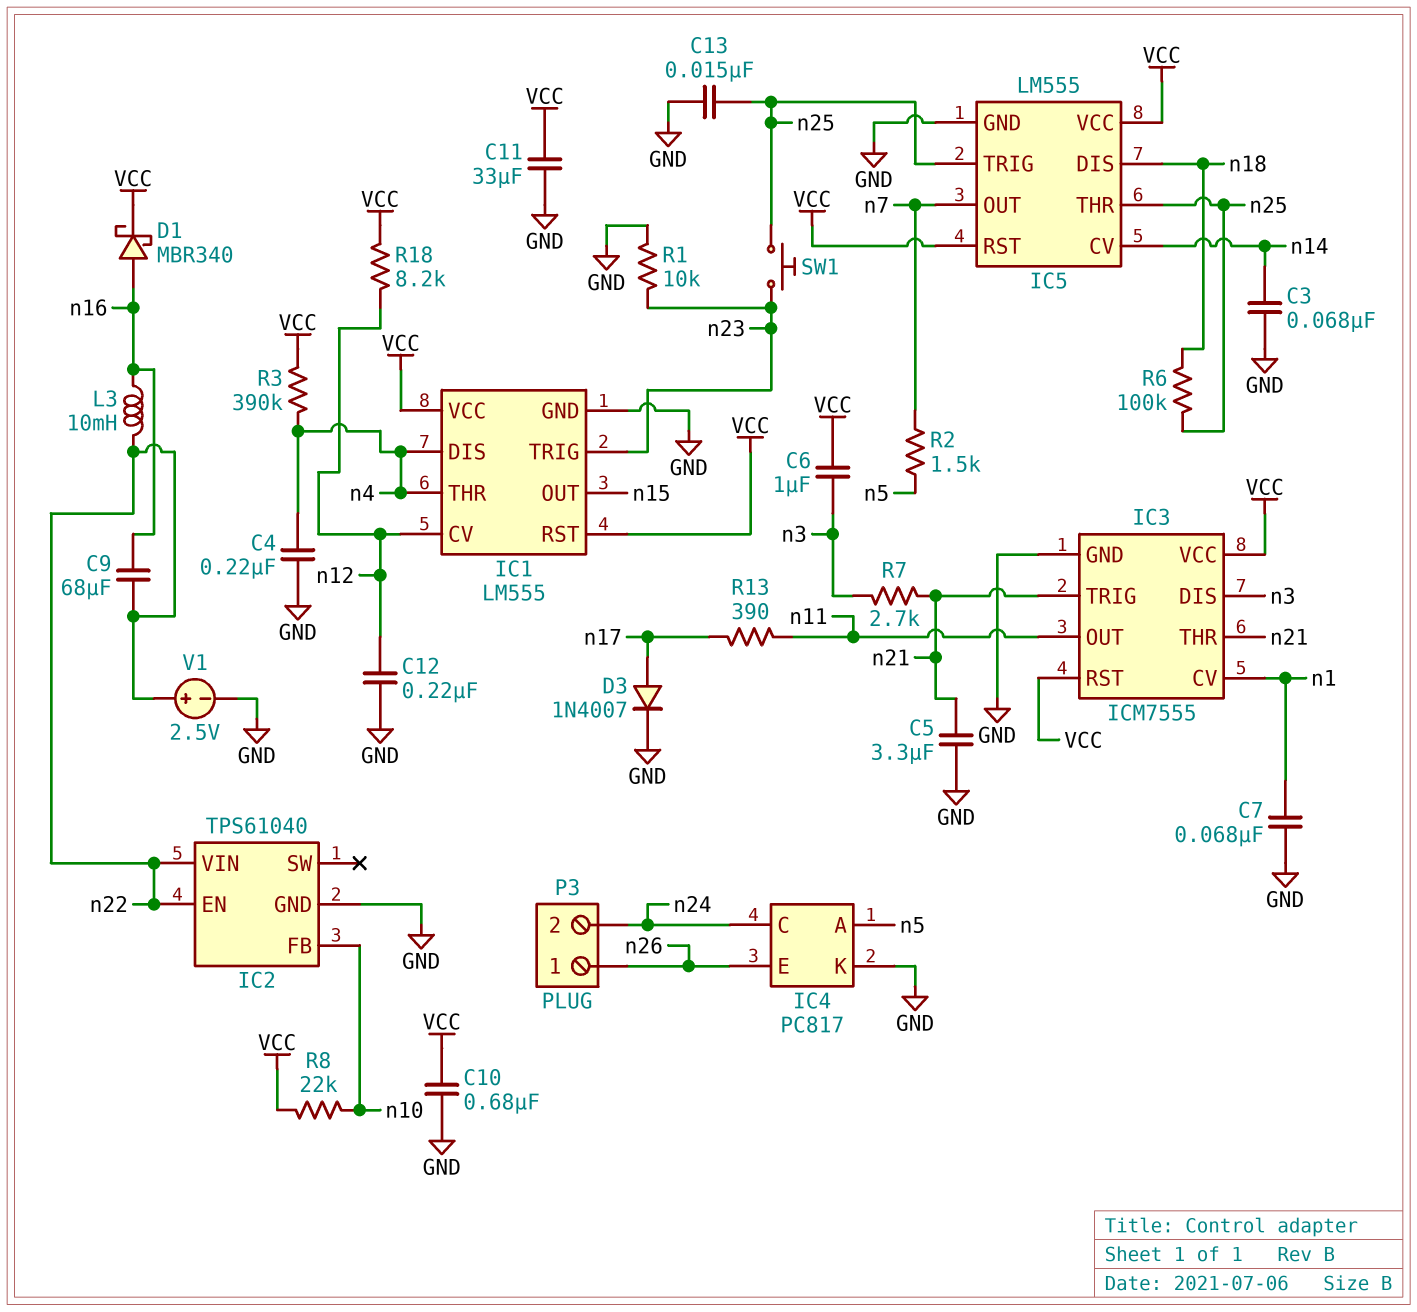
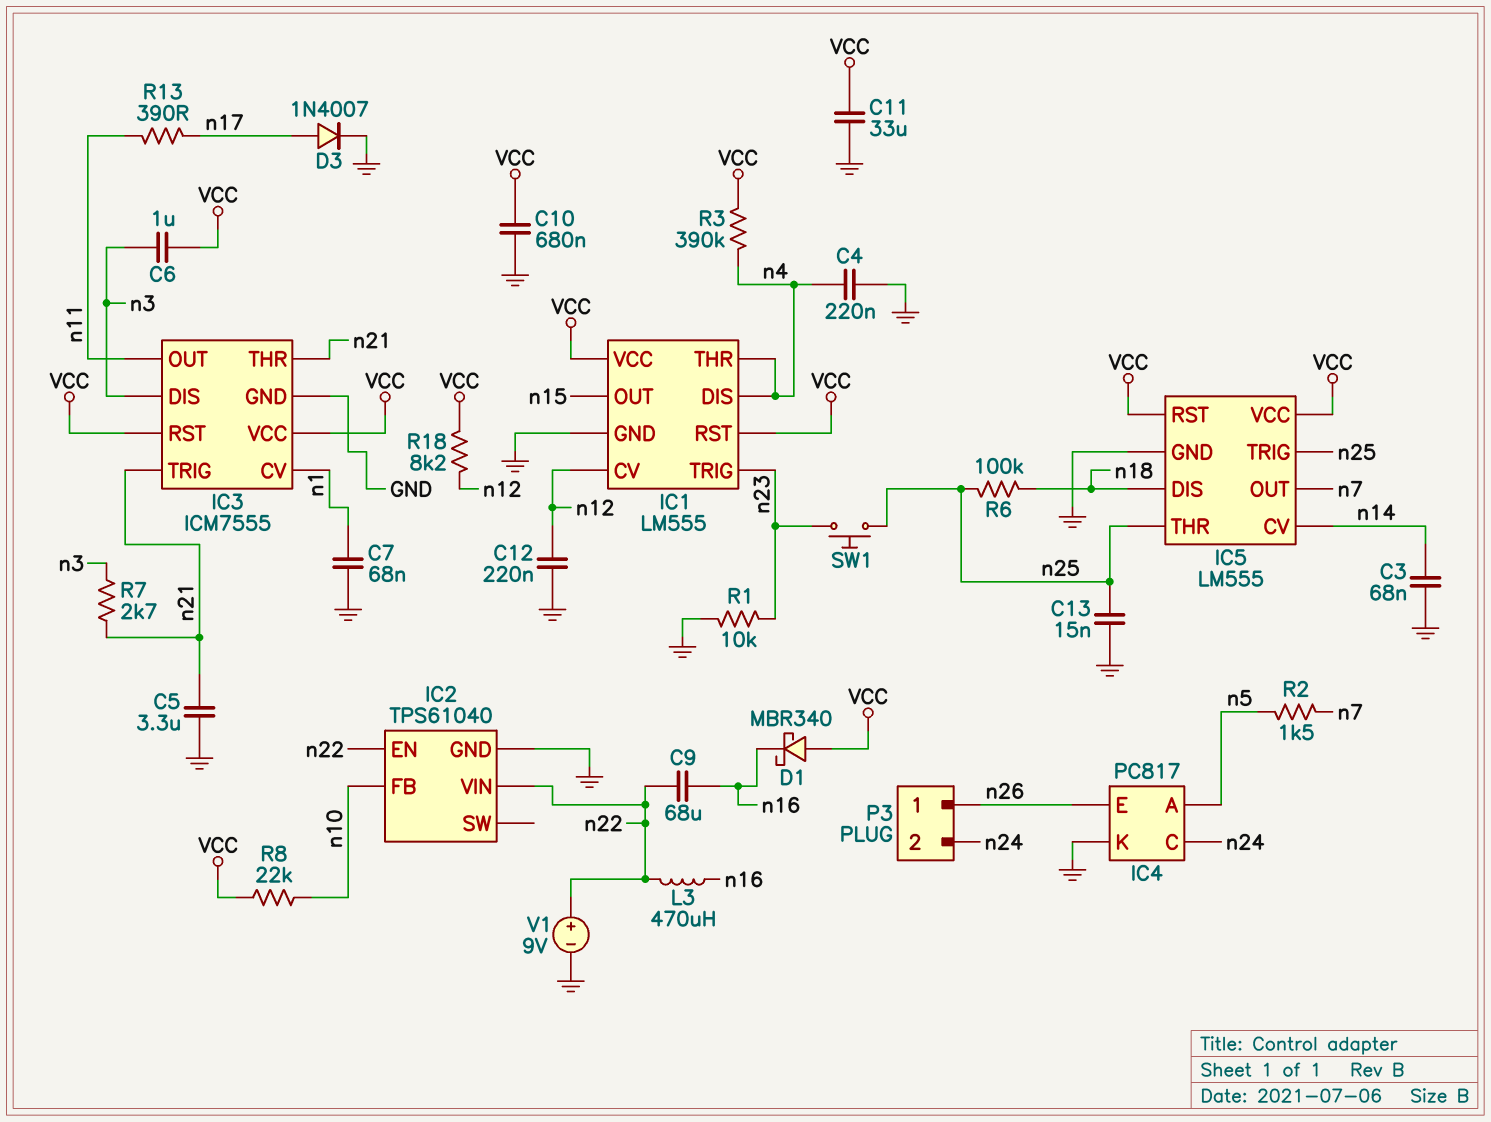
D1: schottky MBR340 (A n16, K VCC) -> schottky MBR340 (A VCC, K n16)
L3: 10mH (n16, n22) -> 470uH (n16, n22)
V1: 2.5V (plus n22, minus GND) -> 9V (plus n22, minus GND)

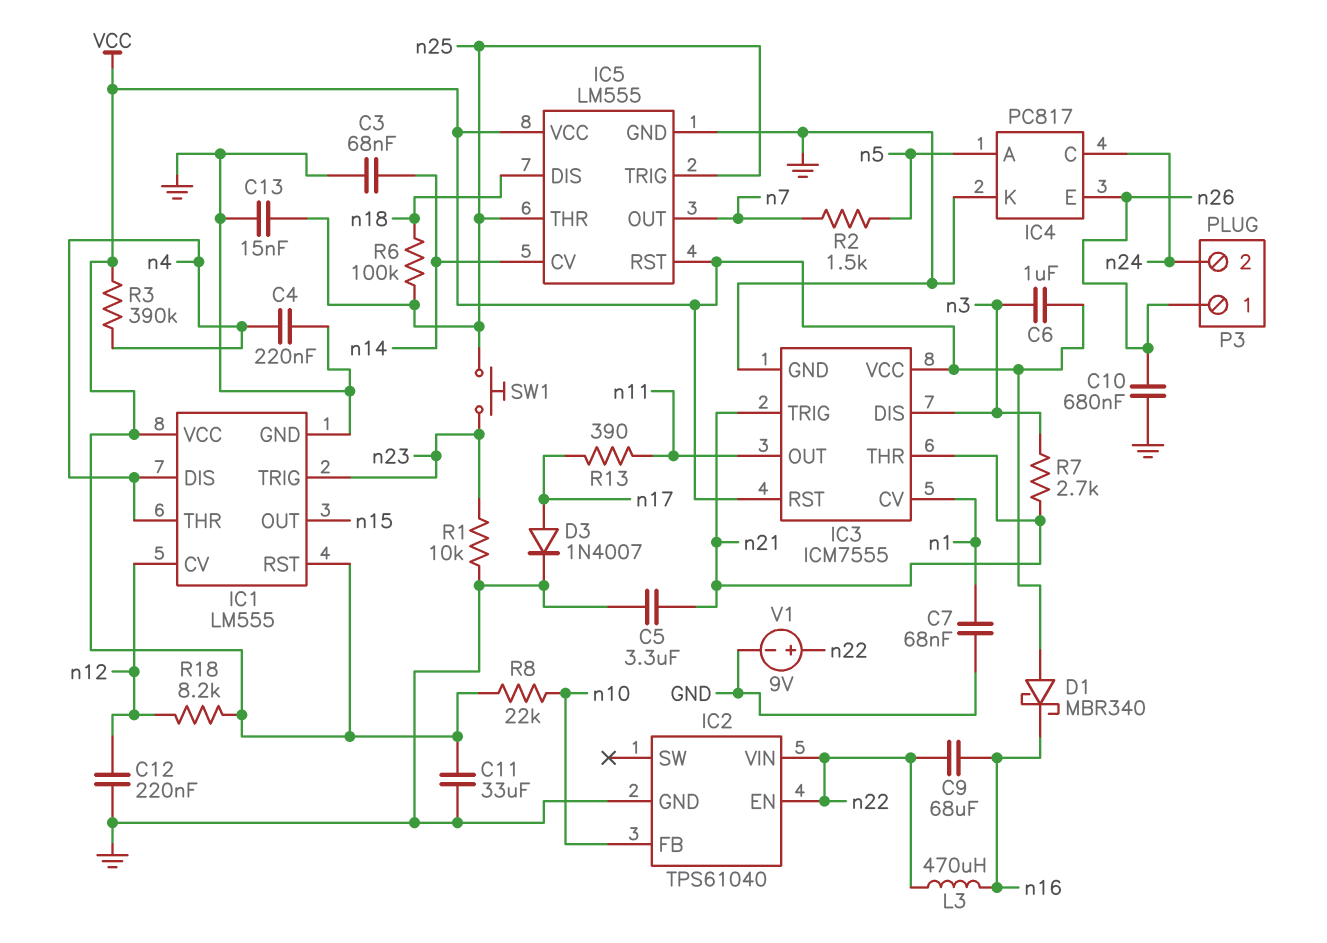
C10: 680nF (GND, VCC) -> 680nF (GND, n26)

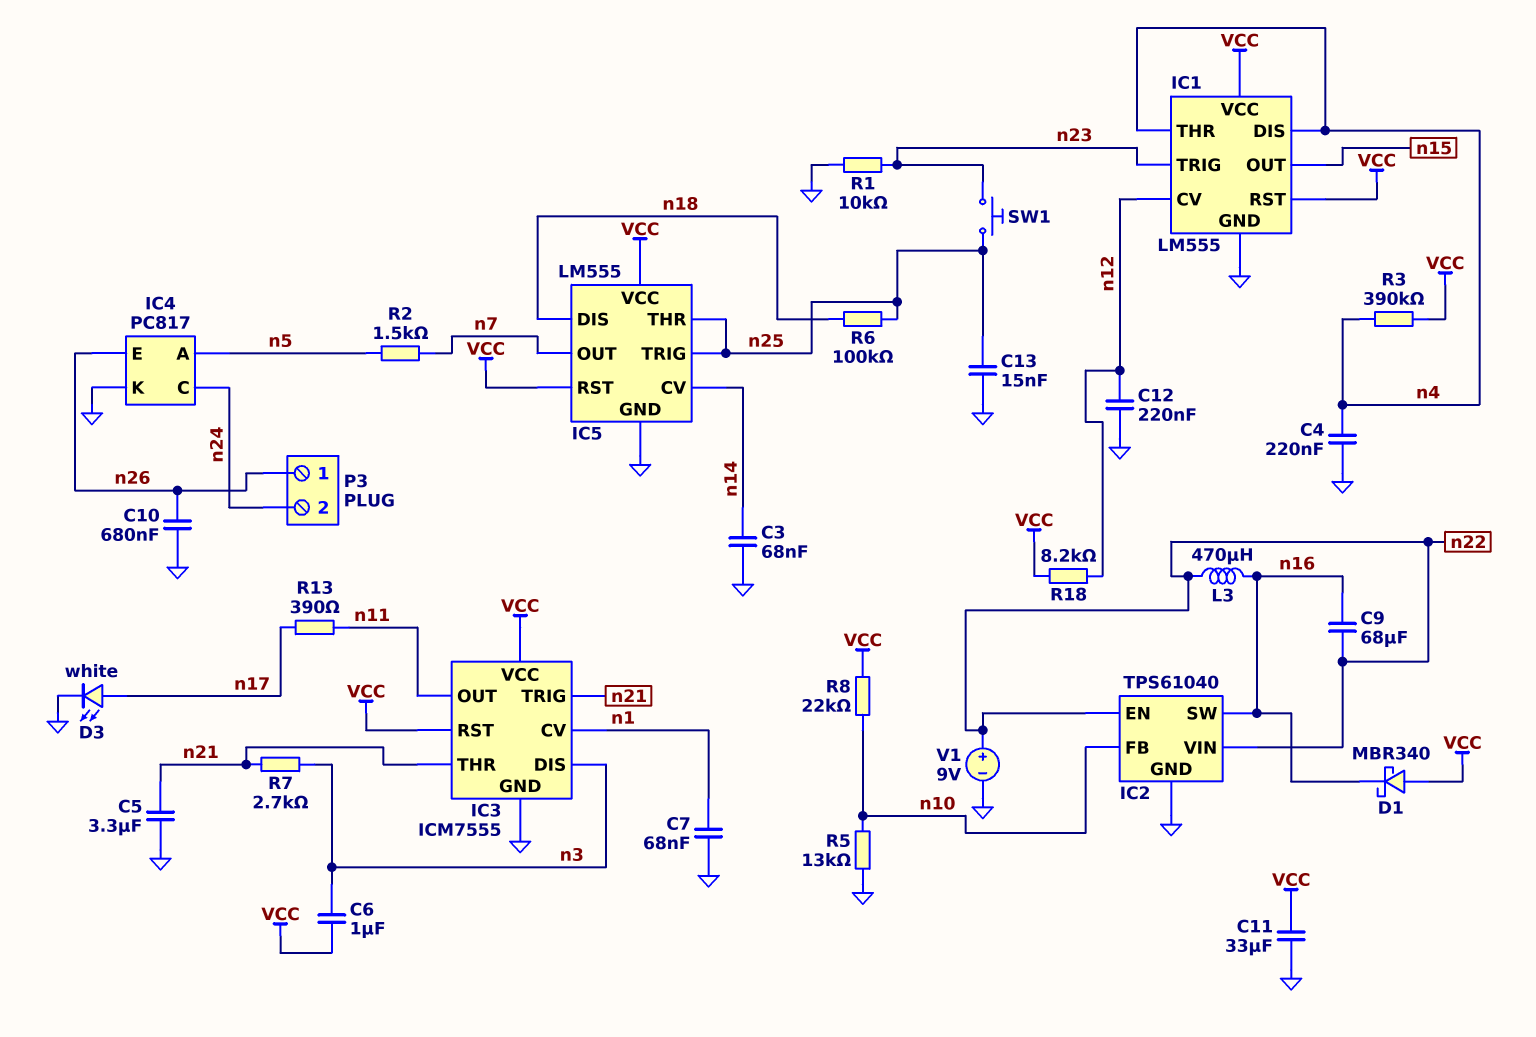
D3: diode 1N4007 (A n17, K GND) -> LED white (A n17, K GND)
IC2 pin SW: none -> n16
R5: none -> 13k (GND, n10)

